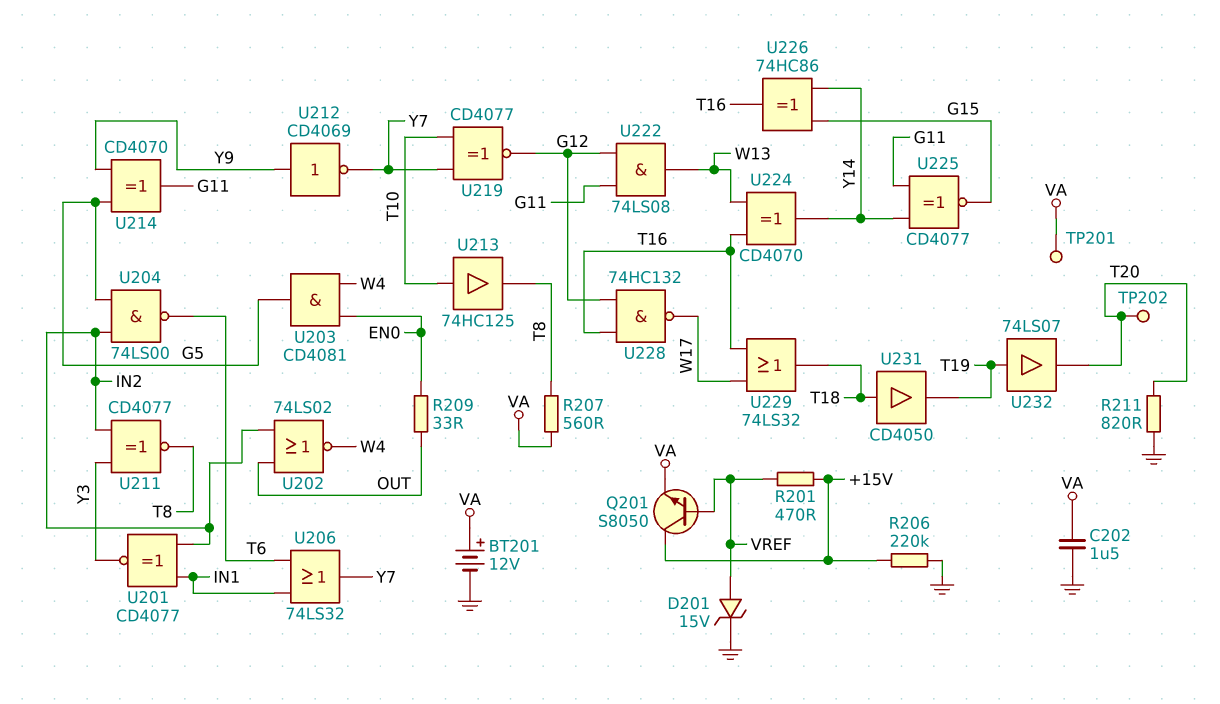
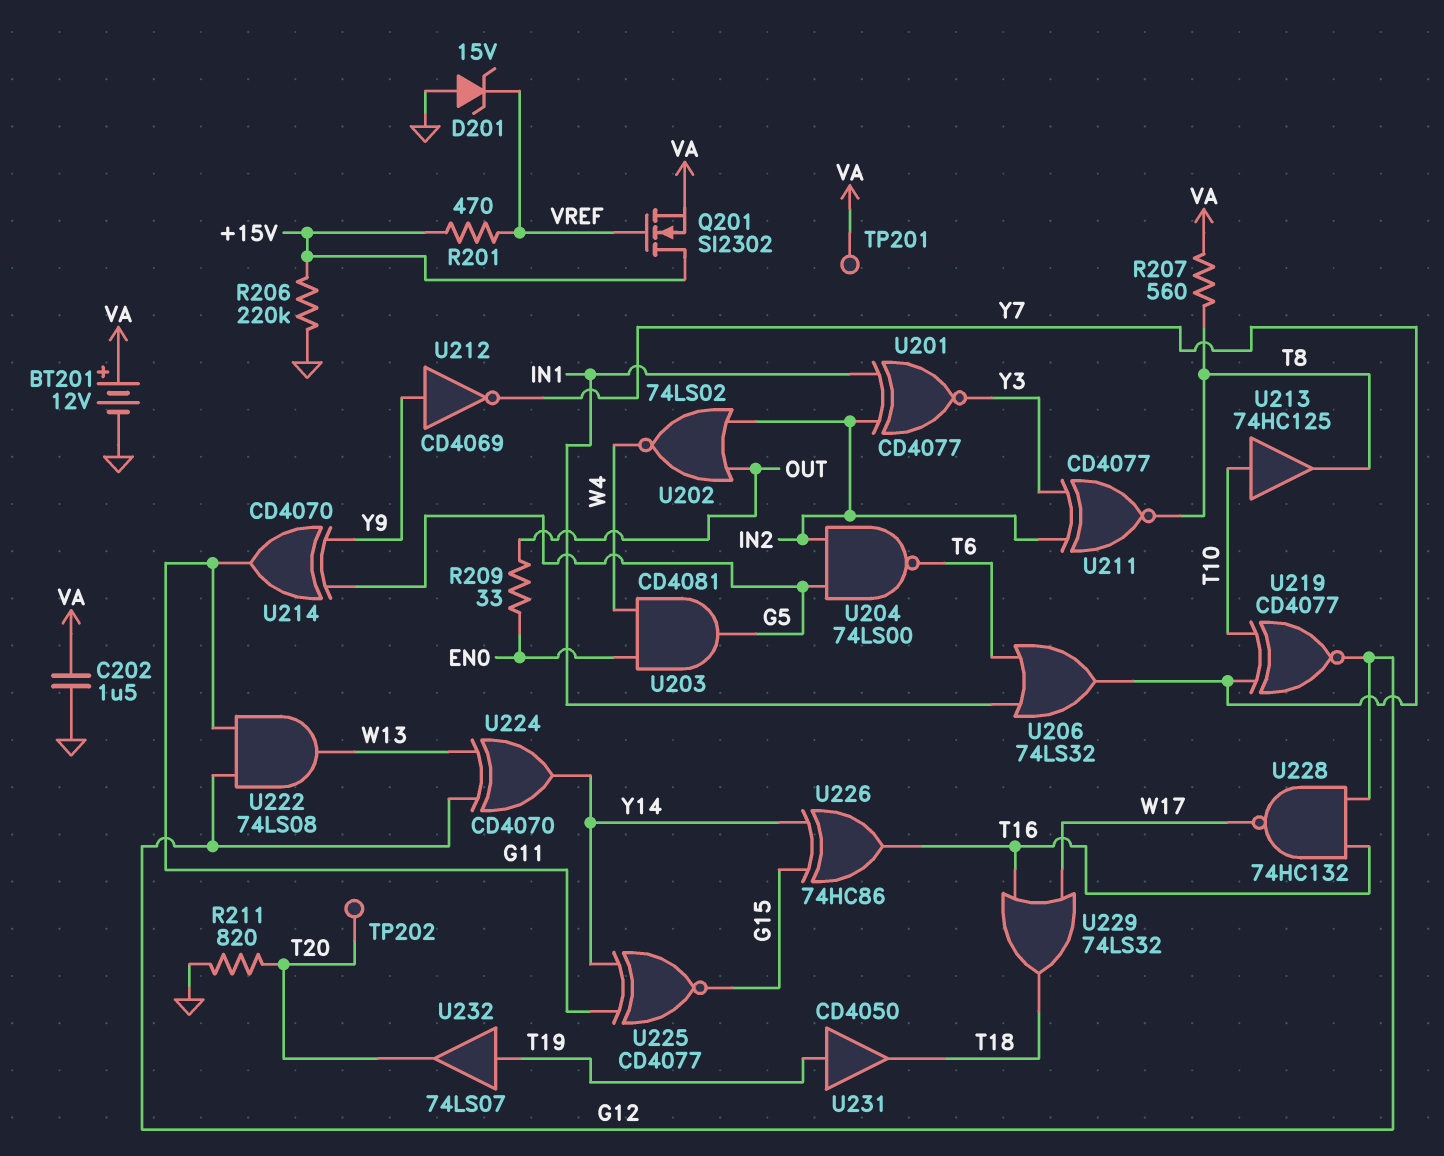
D201: zener 15V (A VREF, K GND) -> zener 15V (A GND, K VREF)
Q201: NPN S8050 (B VREF, C +15V, E VA) -> NMOS SI2302 (G VREF, D +15V, S VA)
U224: XOR CD4070 (in T16, in W13, out Y14) -> XOR CD4070 (in G12, in W13, out Y14)
U231: buffer CD4050 (in T18, out T19) -> buffer CD4050 (in T19, out T18)

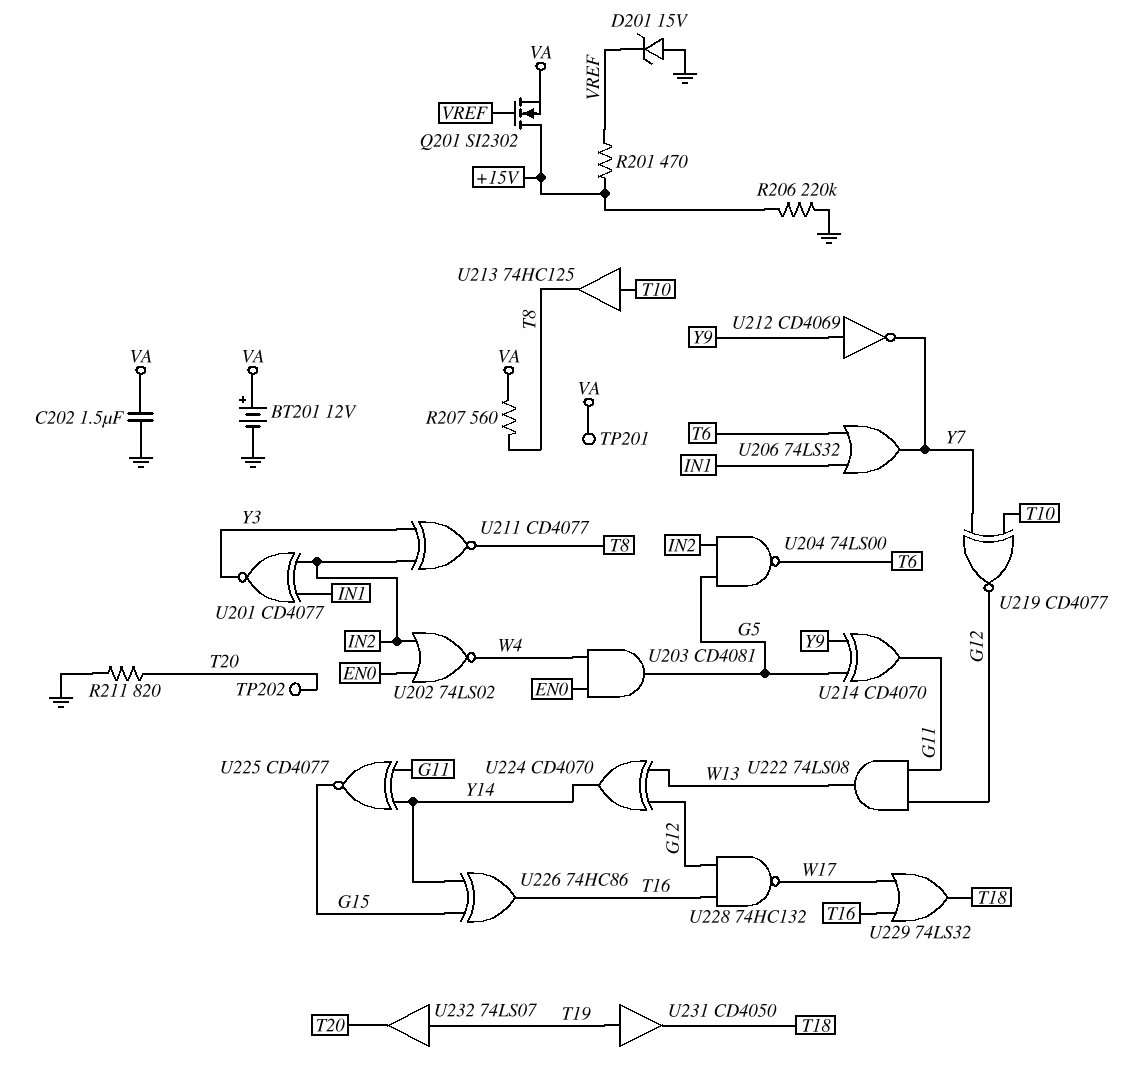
R209: 33 (EN0, OUT) -> none
U202: NOR 74LS02 (in IN2, in OUT, out W4) -> NOR 74LS02 (in EN0, in IN2, out W4)

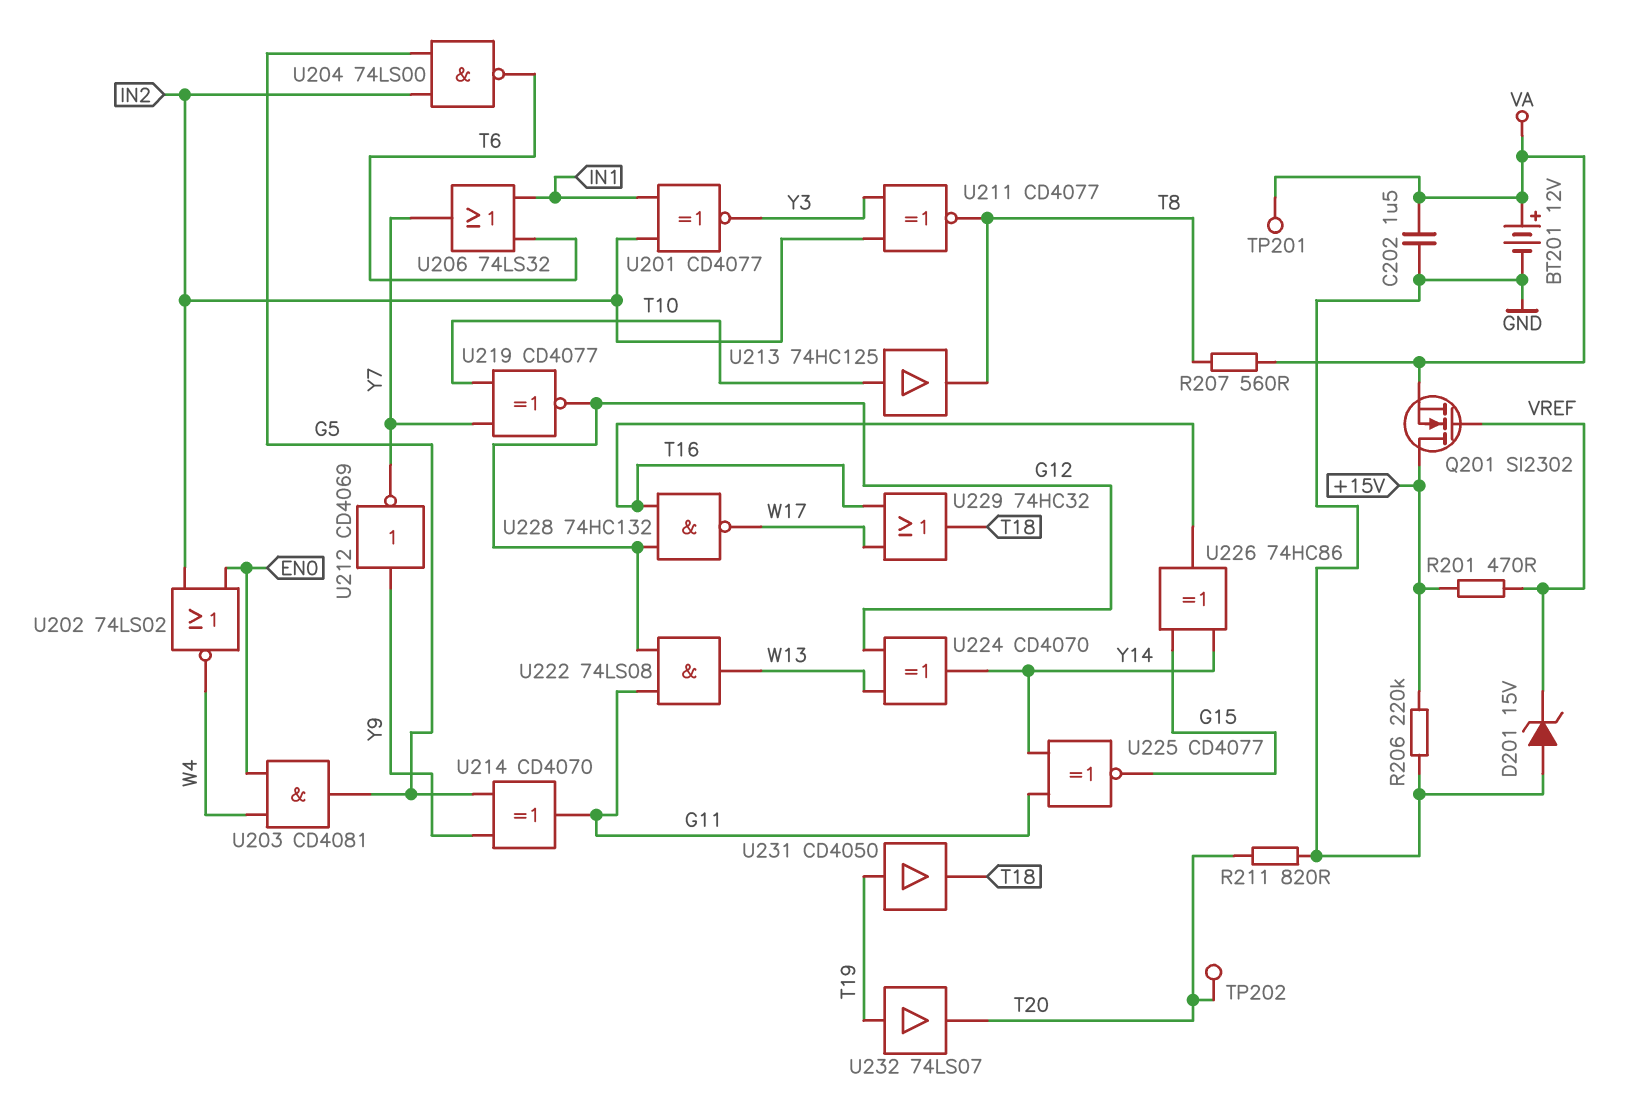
U229: OR 74LS32 (in T16, in W17, out T18) -> OR 74HC32 (in T16, in W17, out T18)

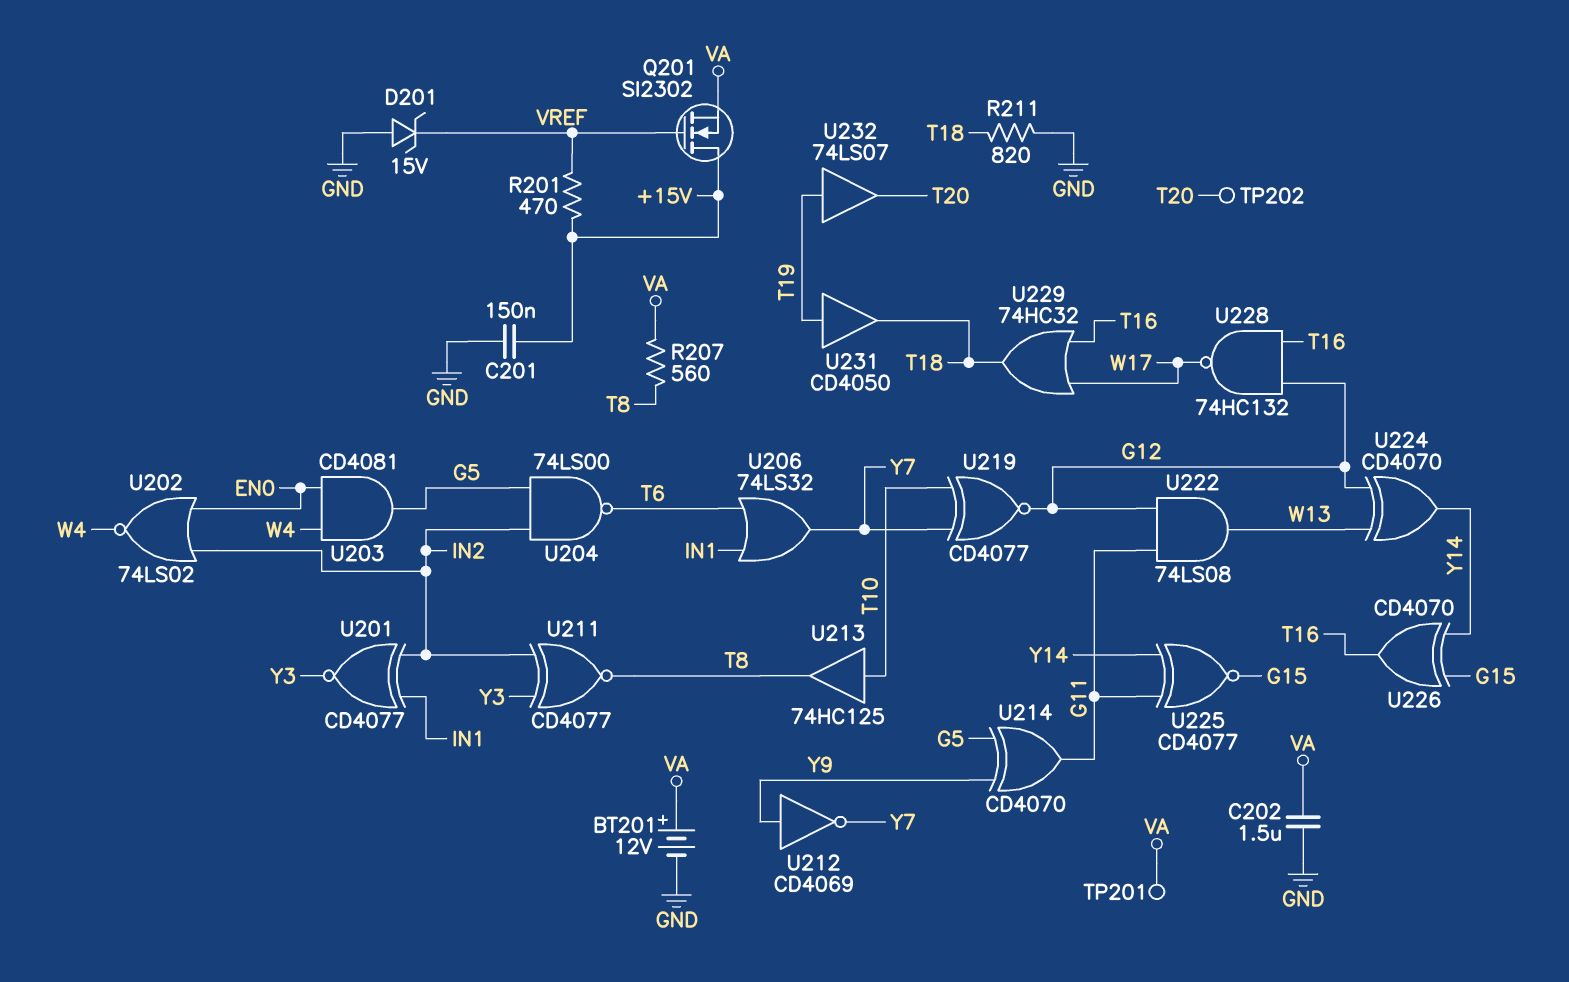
C201: none -> 150nF (+15V, GND)
R206: 220k (+15V, GND) -> none
R211: 820 (GND, T20) -> 820 (GND, T18)
U226: XOR 74HC86 (in G15, in Y14, out T16) -> XOR CD4070 (in G15, in Y14, out T16)

